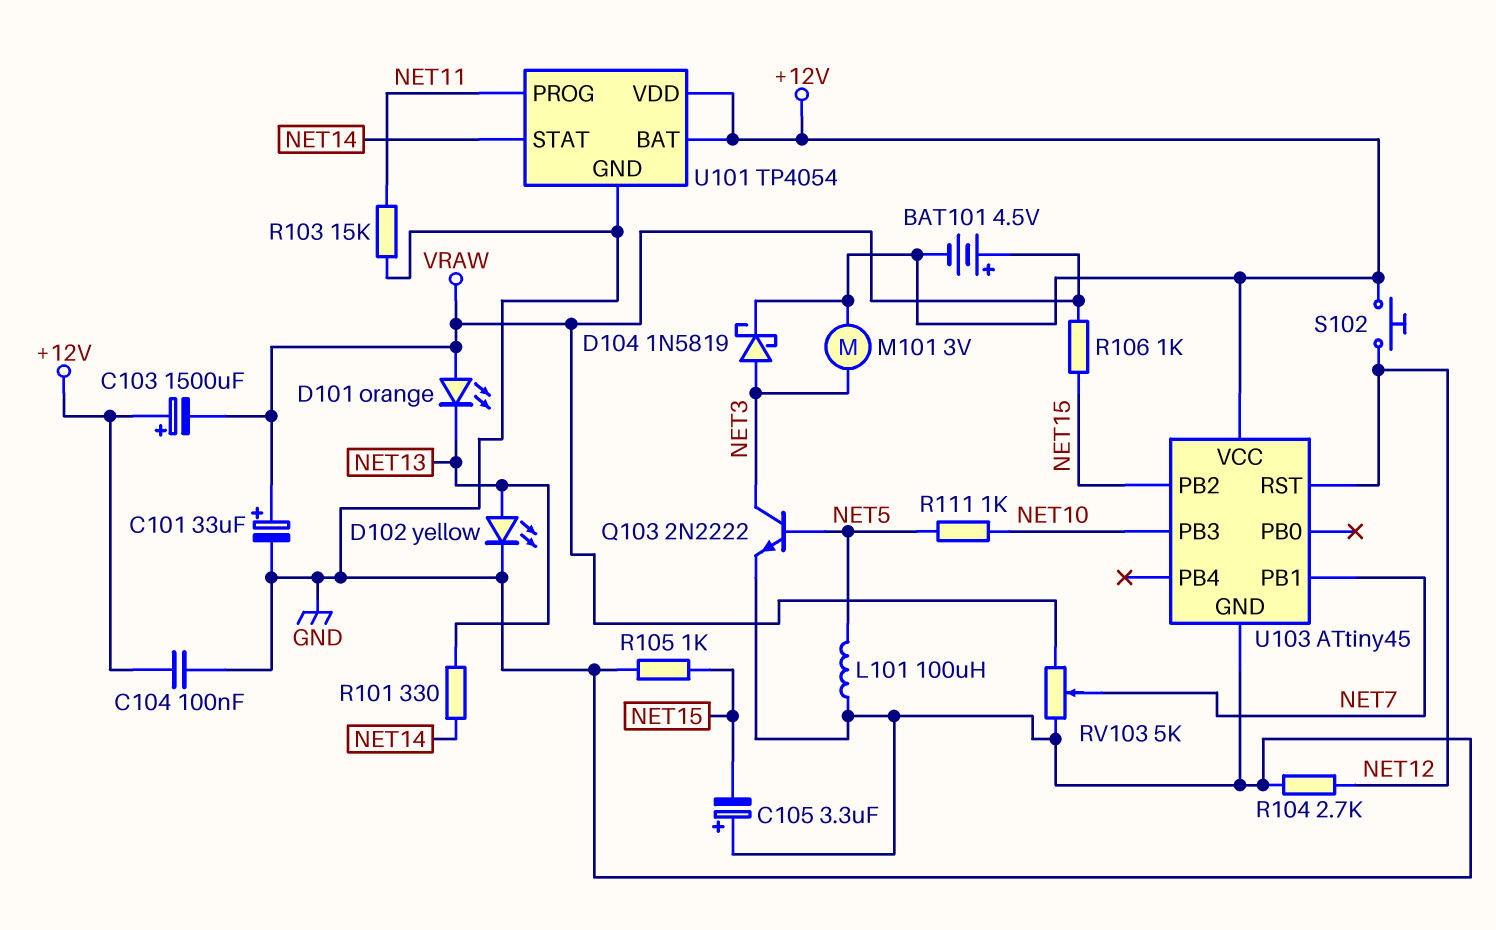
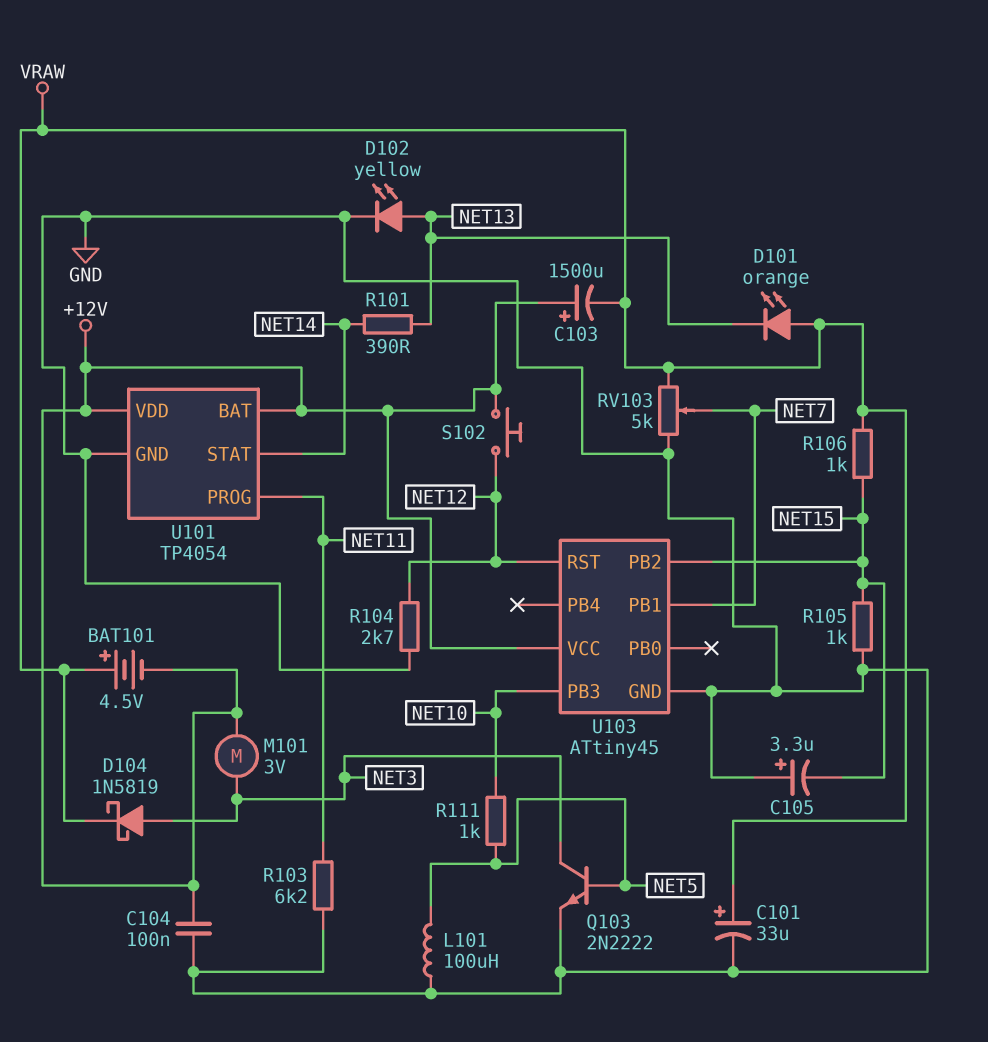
D104: schottky 1N5819 (A NET3, K +12V) -> schottky 1N5819 (A NET3, K VRAW)
R101: 330 (NET13, NET14) -> 390 (NET13, NET14)
R103: 15k (GND, NET11) -> 6.2k (GND, NET11)

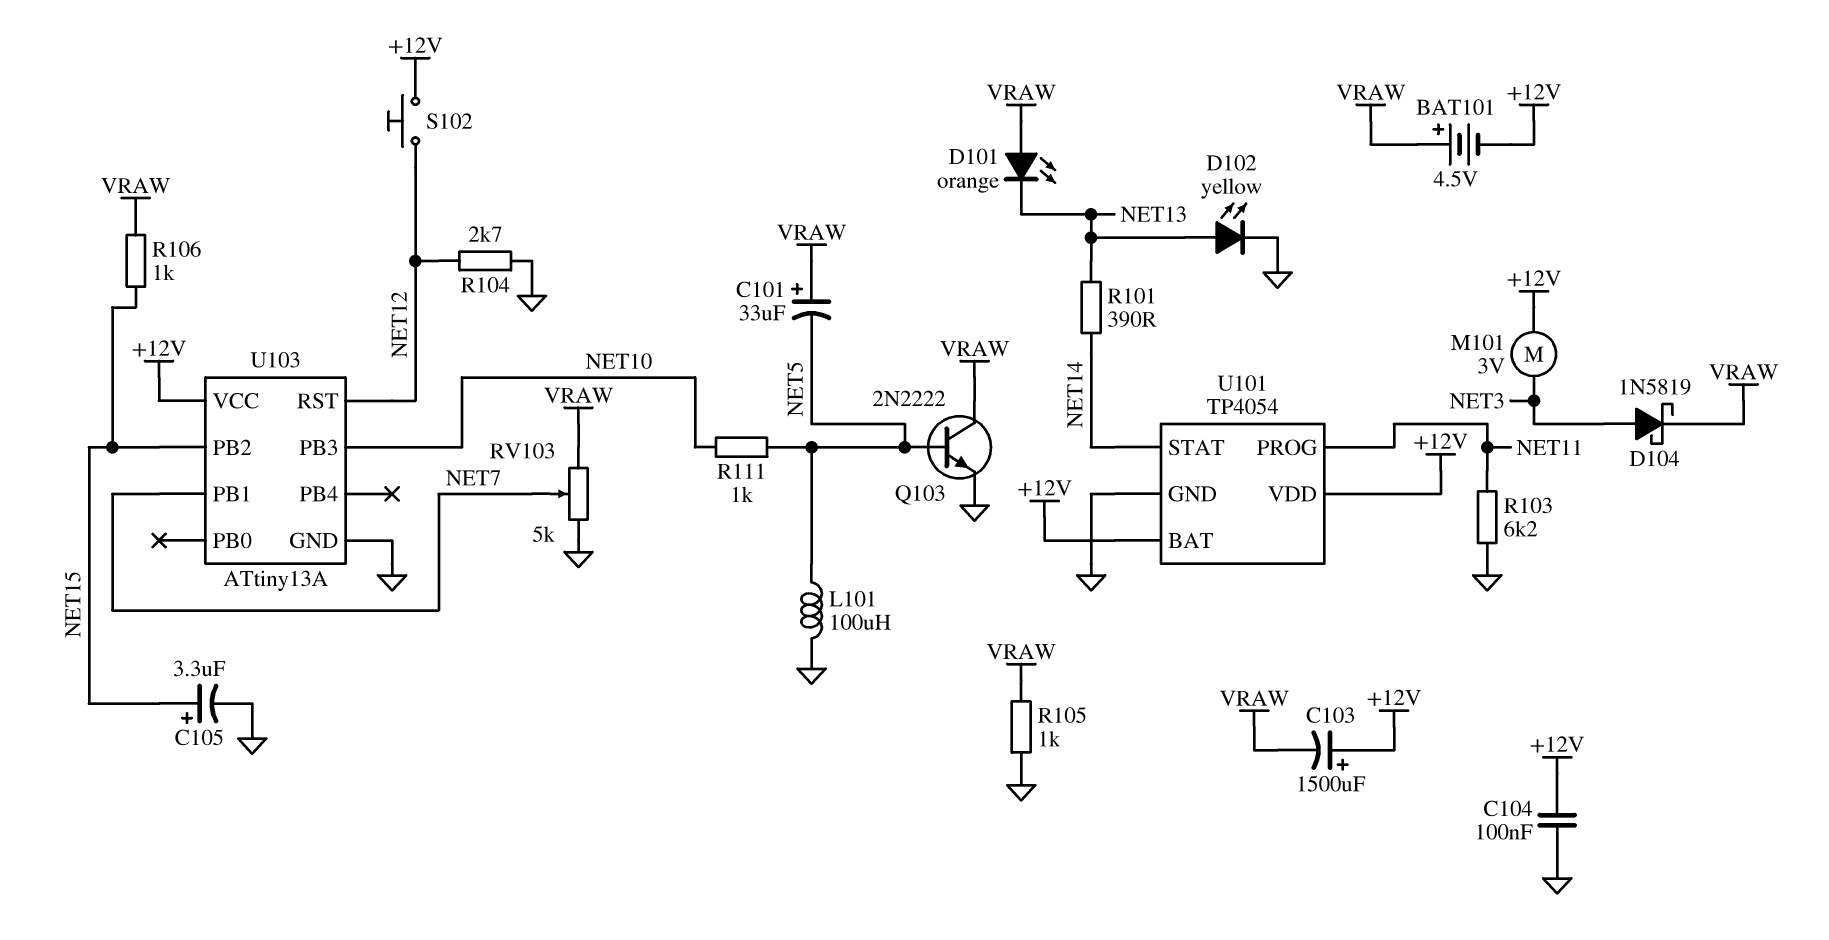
C101: 33uF (plus VRAW, minus GND) -> 33uF (plus VRAW, minus NET5)
C105: 3.3uF (plus GND, minus NET15) -> 3.3uF (plus NET15, minus GND)
Q103: NPN 2N2222 (B NET5, C NET3, E GND) -> NPN 2N2222 (B NET5, C VRAW, E GND)
R105: 1k (GND, NET15) -> 1k (GND, VRAW)
U103: ATtiny45 -> ATtiny13A

